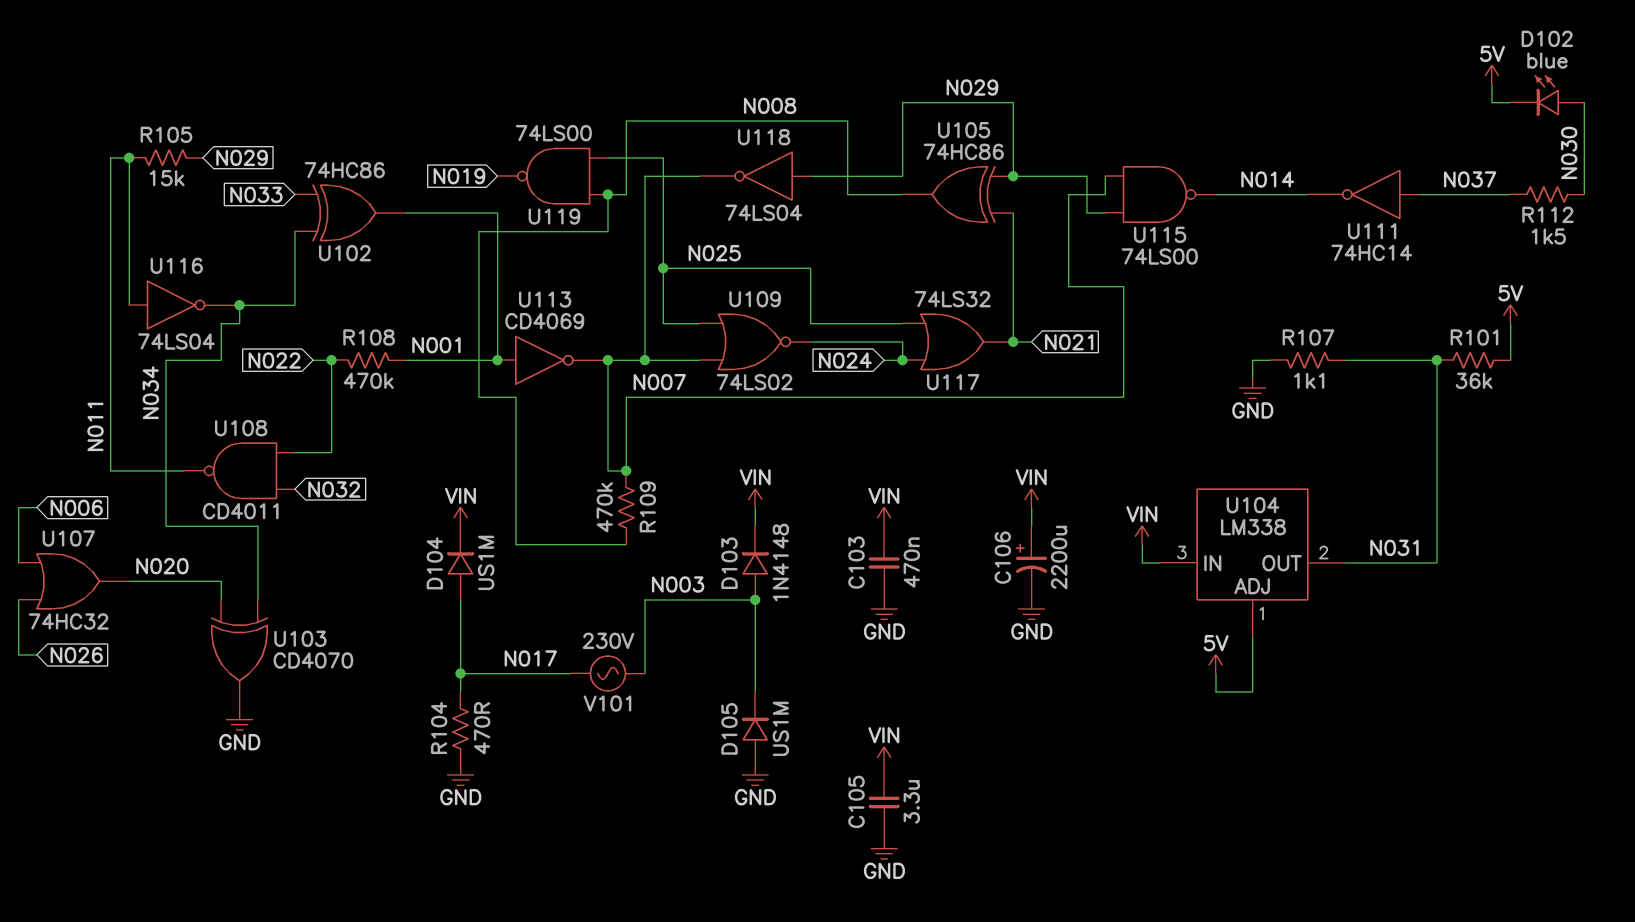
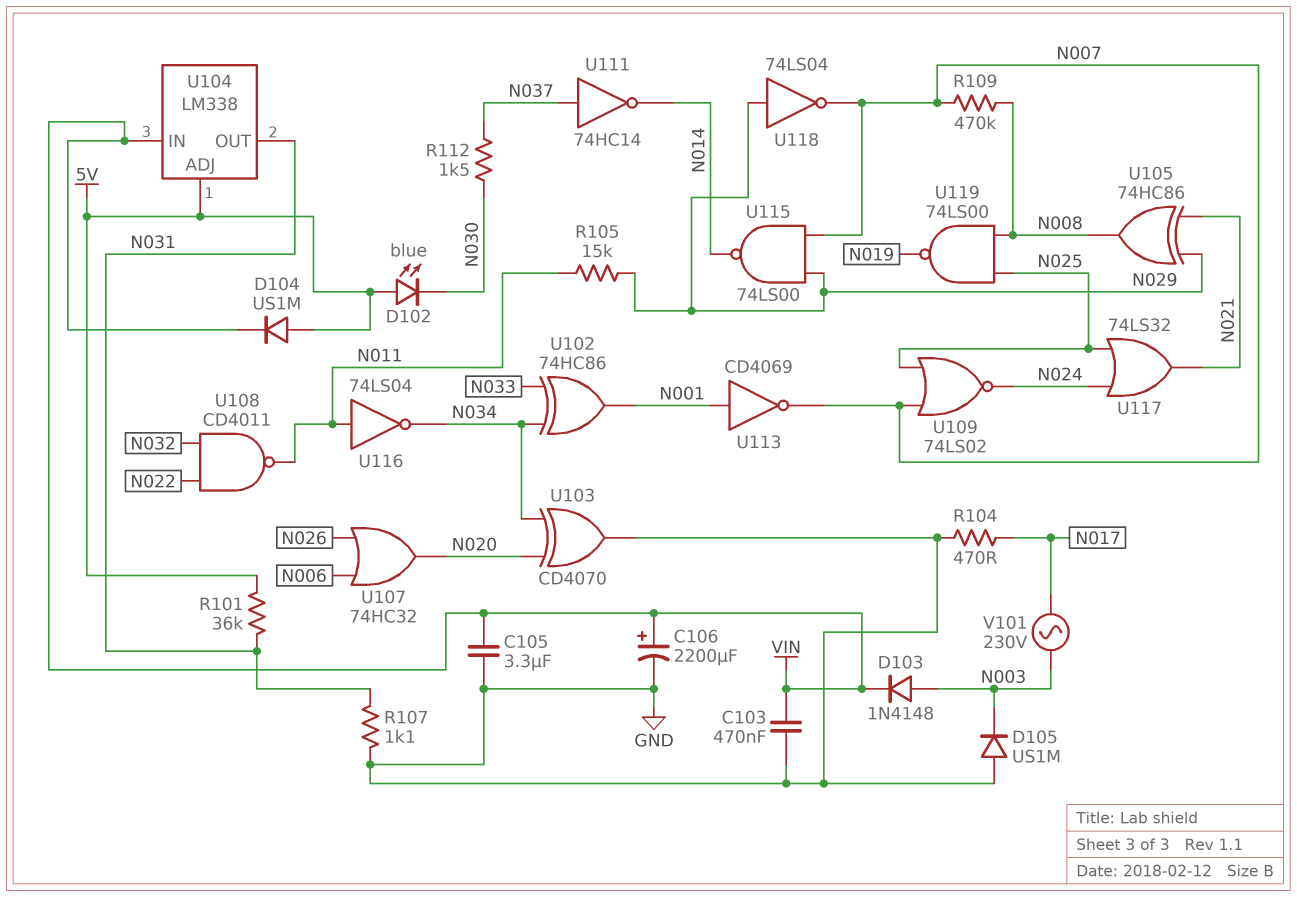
D102: LED blue (A N030, K 5V) -> LED blue (A 5V, K N030)
D104: diode US1M (A N017, K VIN) -> diode US1M (A 5V, K VIN)
R108: 470k (N001, N022) -> none

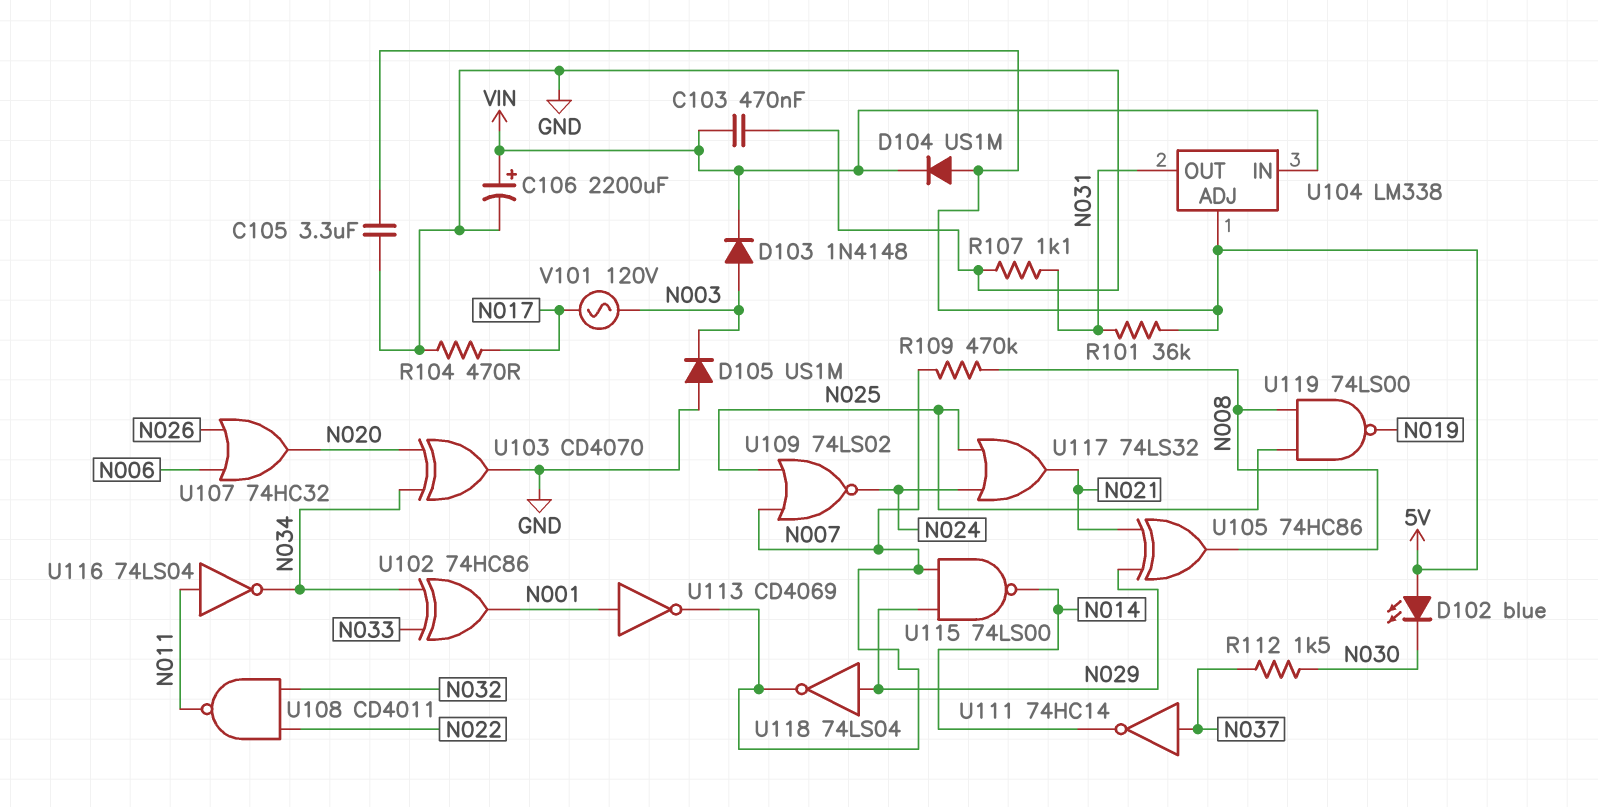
C105: 3.3uF (GND, VIN) -> 3.3uF (5V, GND)
R105: 15k (N011, N029) -> none
V101: AC 230V (N003, N017) -> AC 120V (N003, N017)

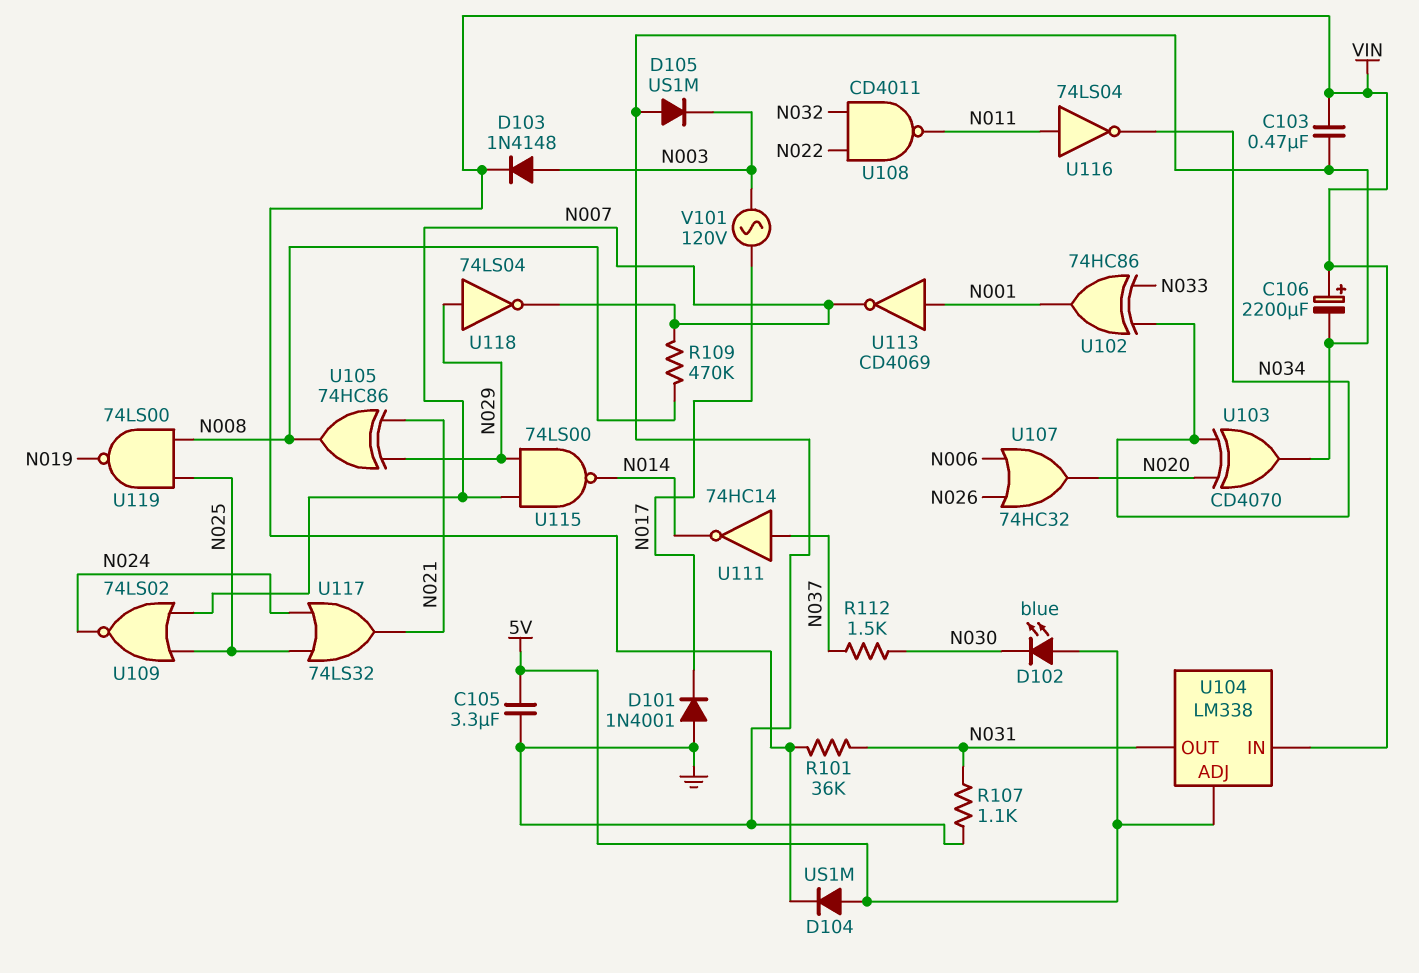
D101: none -> diode 1N4001 (A GND, K N017)
R101: 36k (5V, N031) -> 36k (N031, VIN)
R104: 470 (GND, N017) -> none

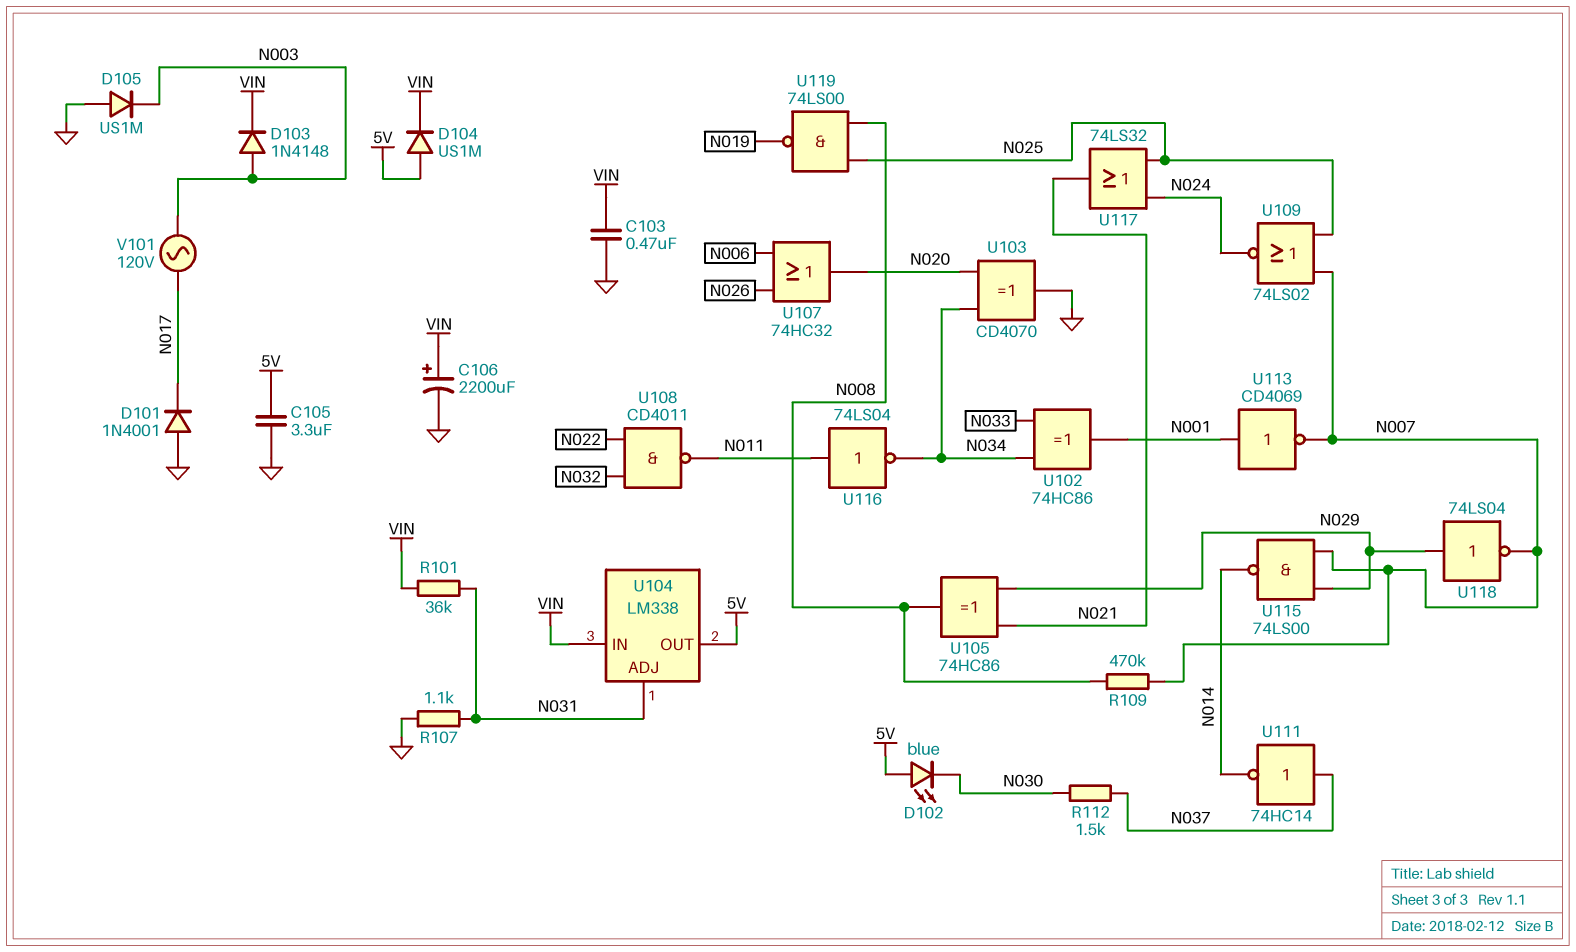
U104 pin ADJ: 5V -> N031
U104 pin OUT: N031 -> 5V

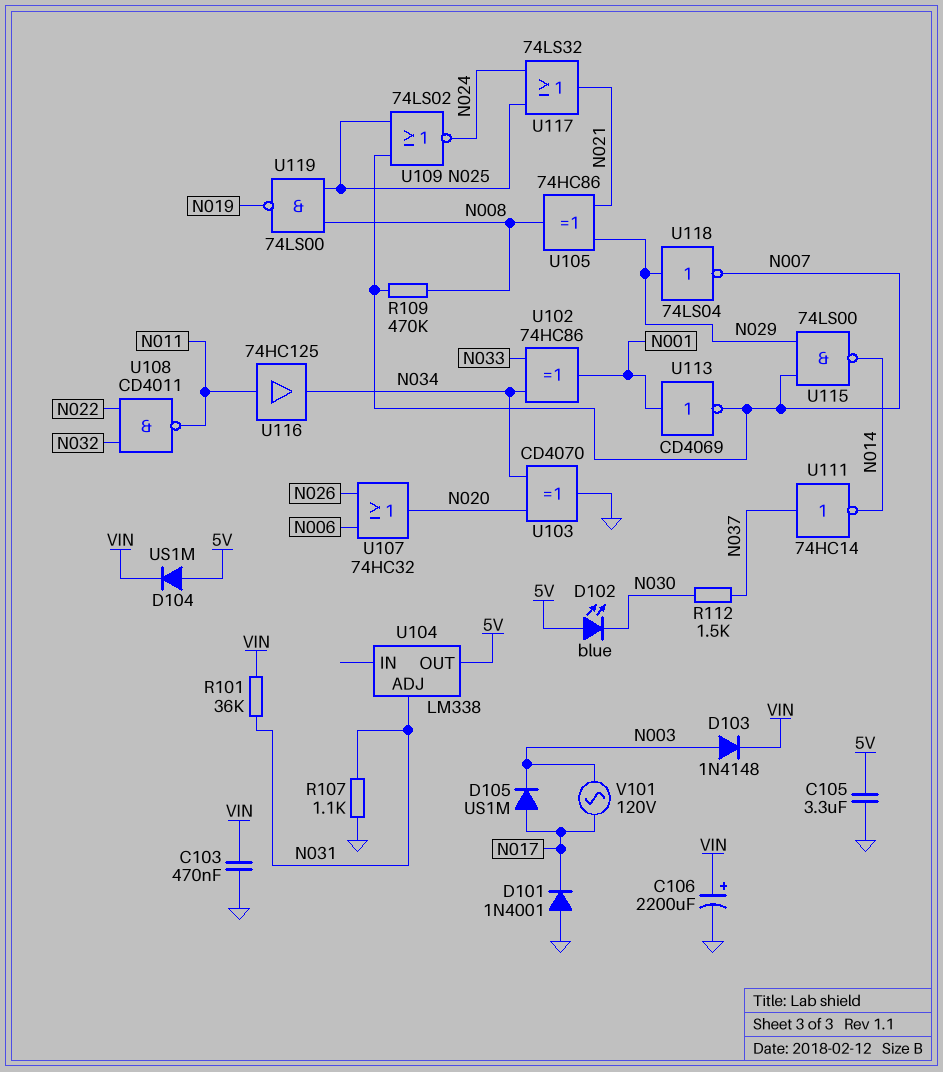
D105: diode US1M (A GND, K N003) -> diode US1M (A N017, K N003)
U104 pin IN: VIN -> none
U116: NOT 74LS04 (in N011, out N034) -> buffer 74HC125 (in N011, out N034)

